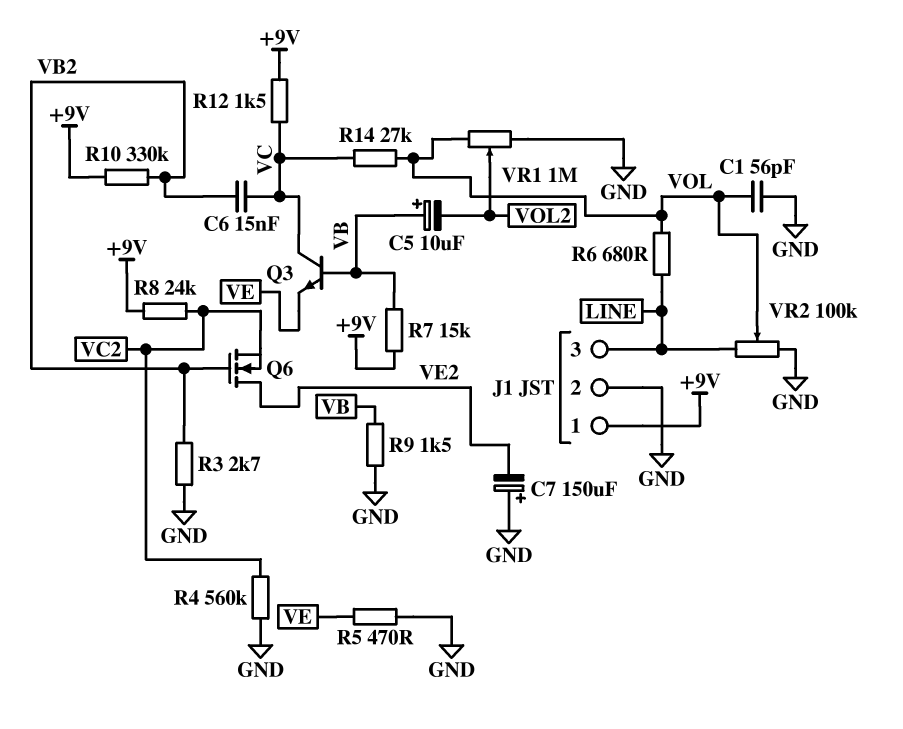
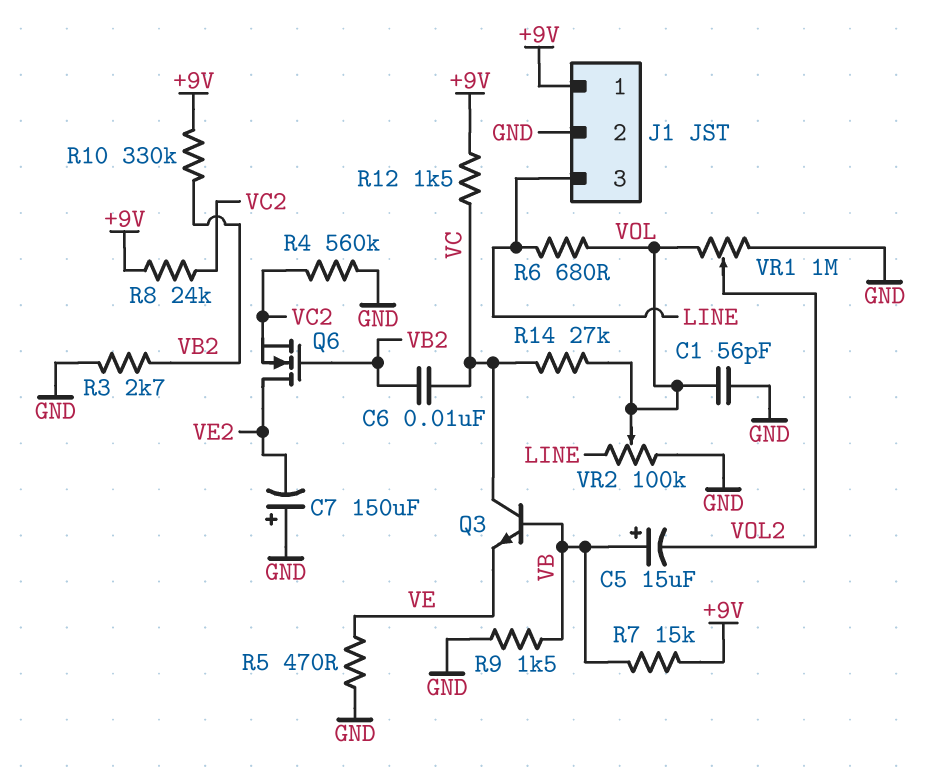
C5: 10uF (plus VB, minus VOL2) -> 15uF (plus VB, minus VOL2)
C6: 15nF (VB2, VC) -> 10nF (VB2, VC)

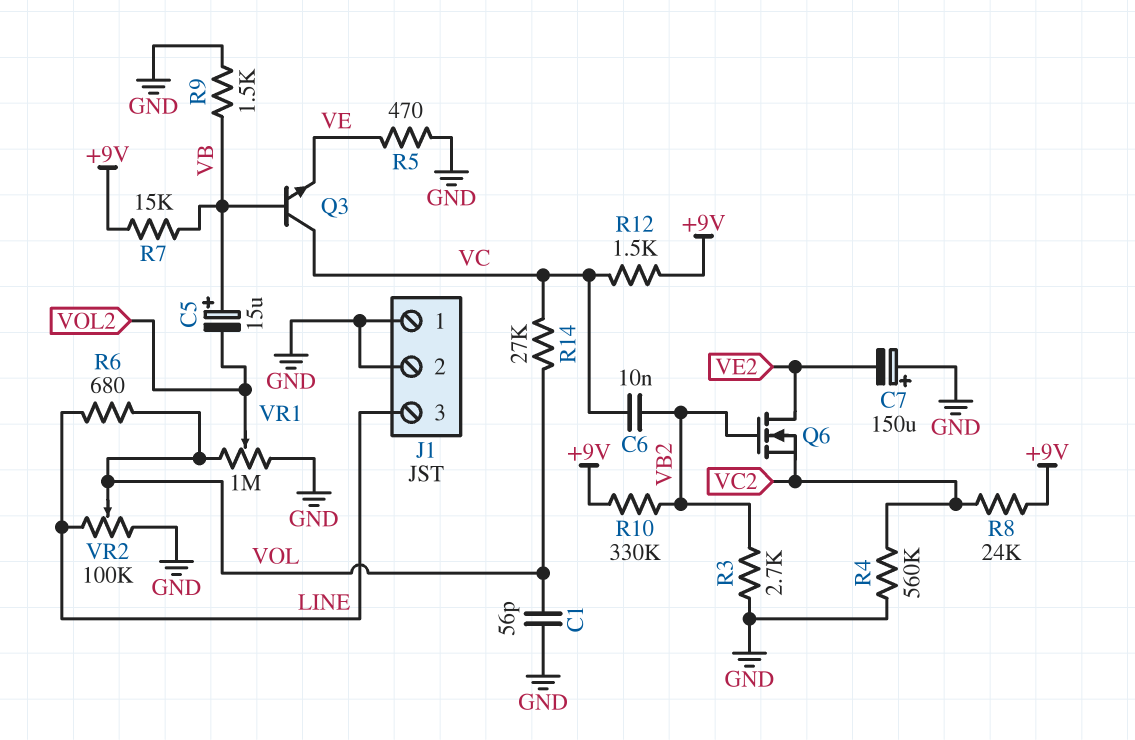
J1 pin 1: +9V -> GND

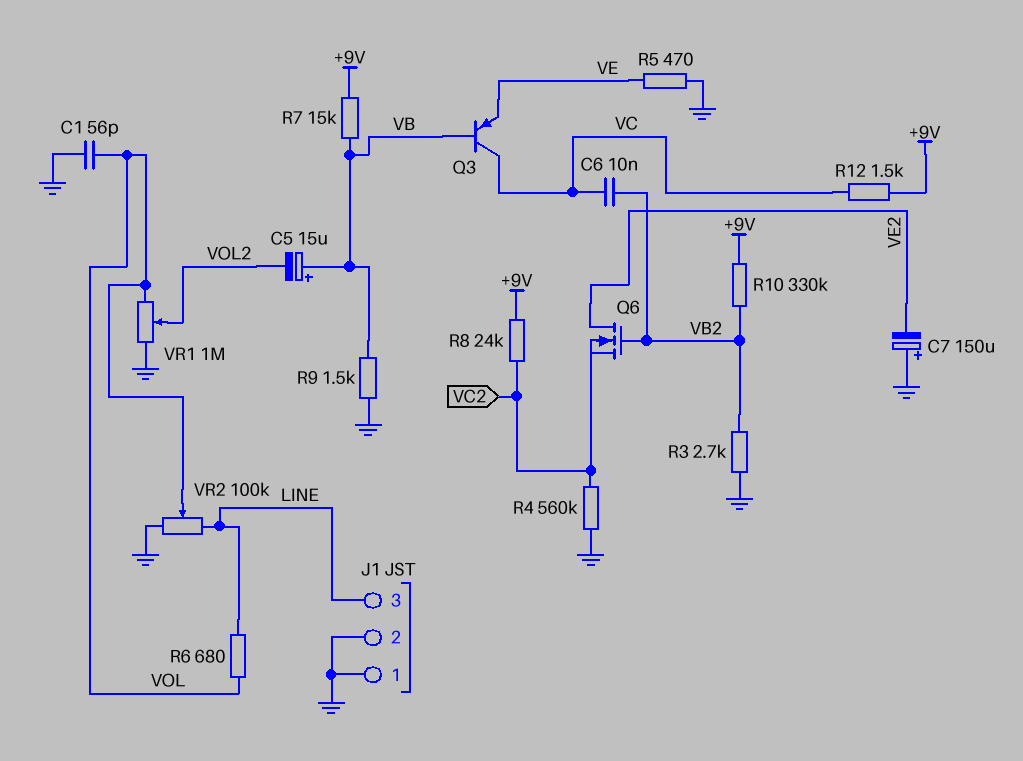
Q3: NPN (B VB, C VC, E VE) -> PNP (B VB, C VC, E VE)
R14: 27k (VC, VOL) -> none

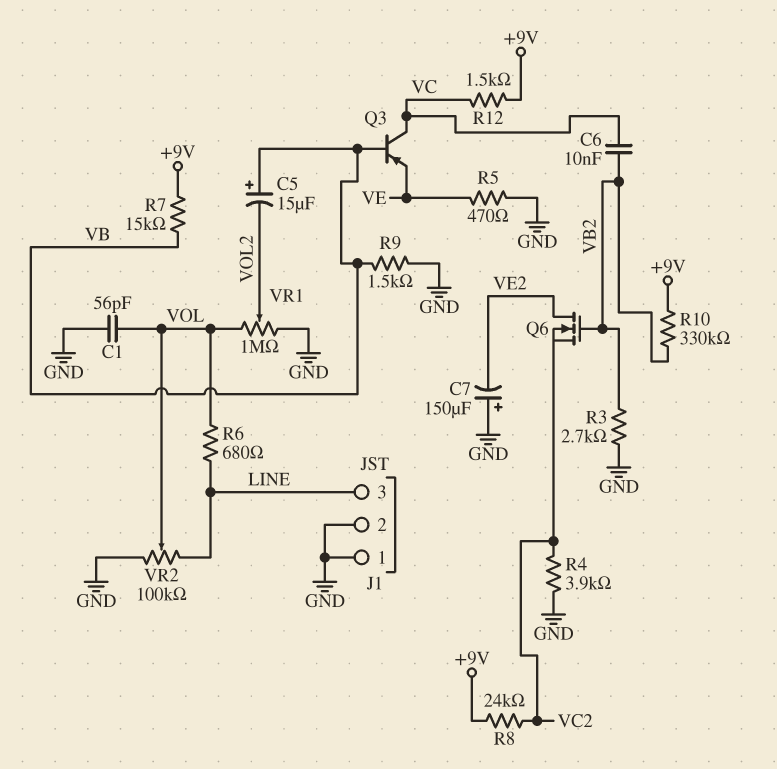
R4: 560k (GND, VC2) -> 3.9k (GND, VC2)

